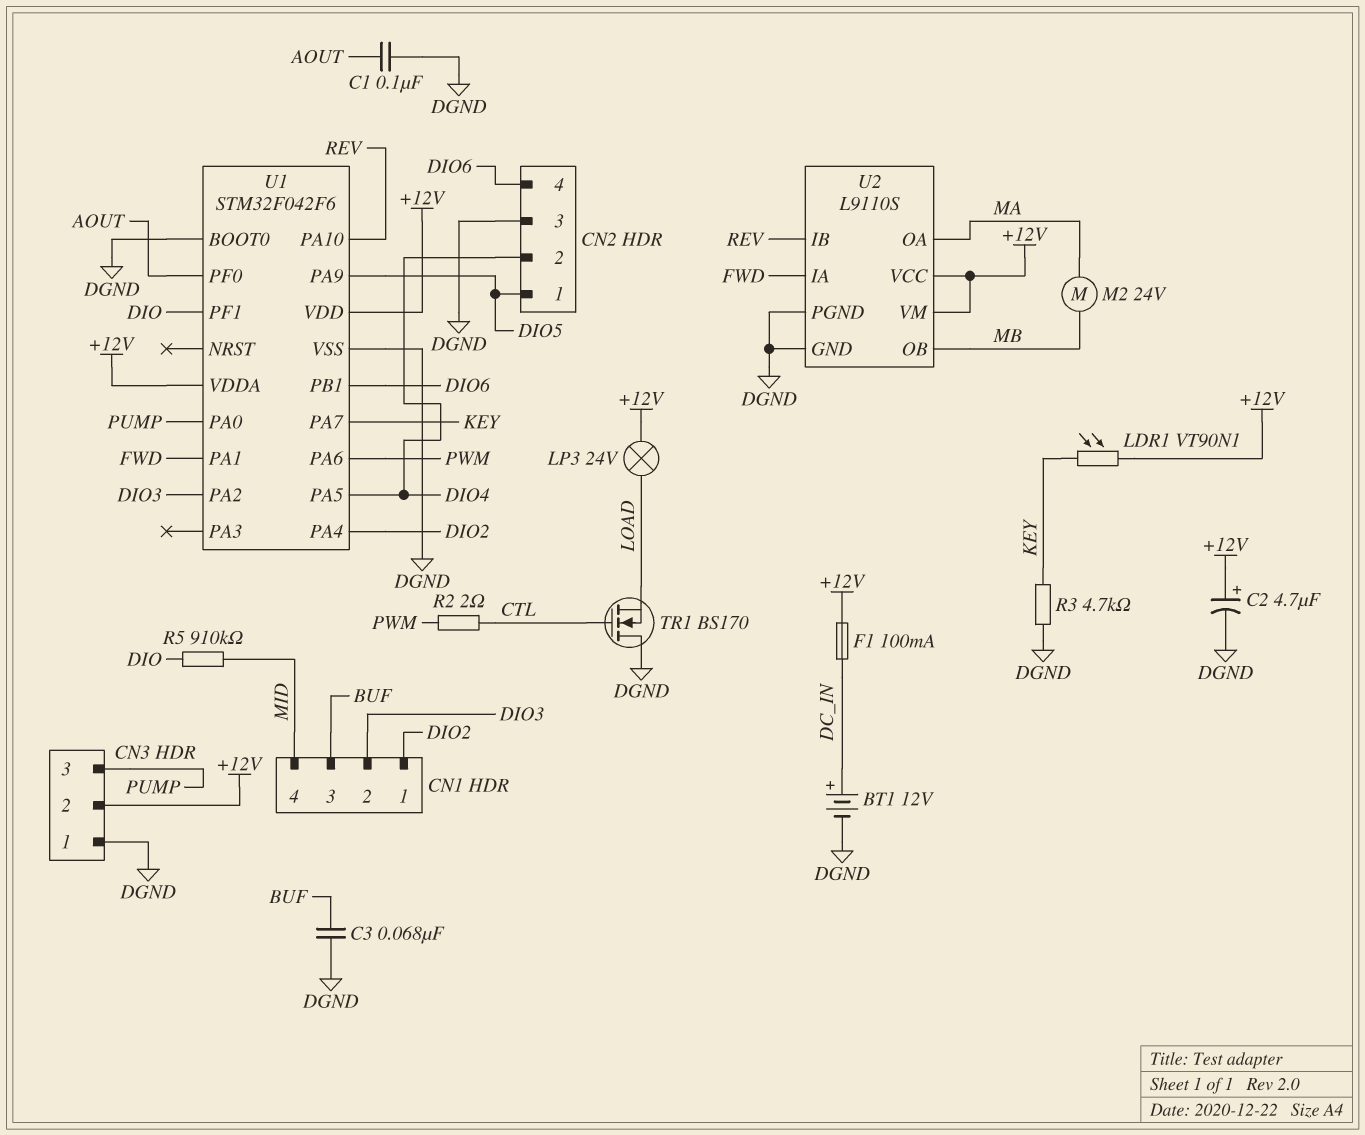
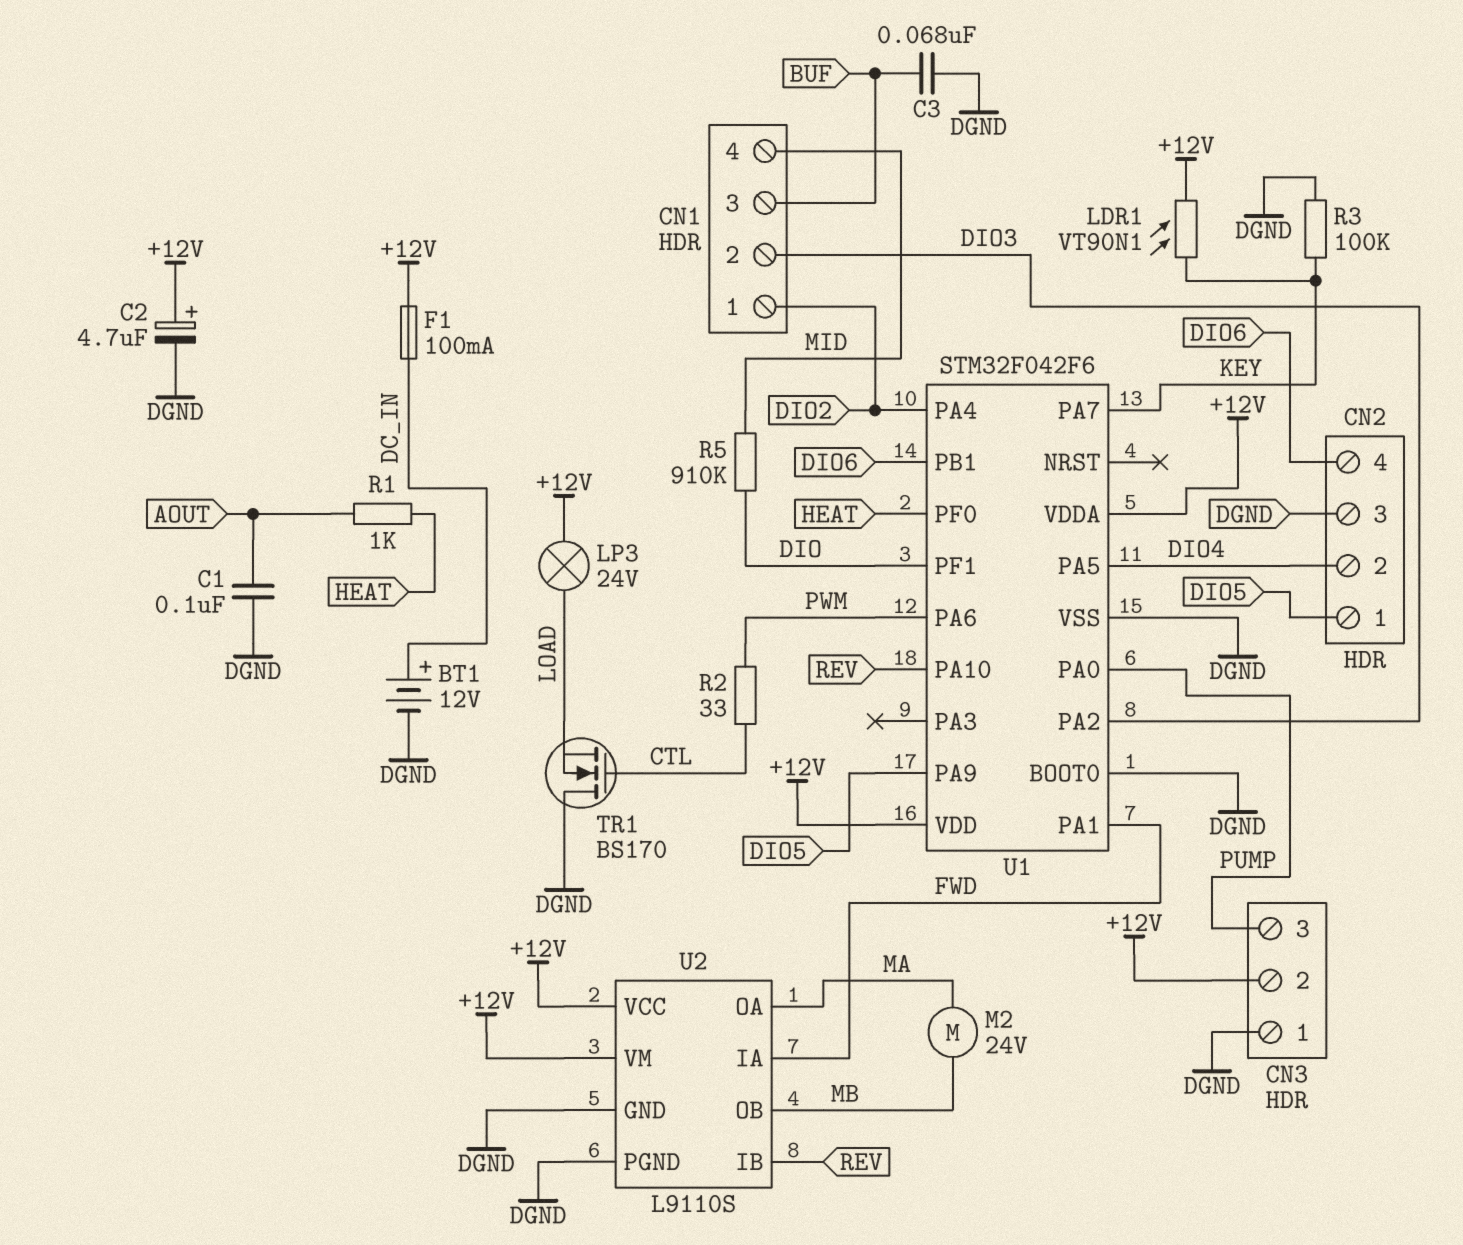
R1: none -> 1k (AOUT, HEAT)
R2: 2 (CTL, PWM) -> 33 (CTL, PWM)
R3: 4.7k (DGND, KEY) -> 100k (DGND, KEY)
U1 pin PF0: AOUT -> HEAT

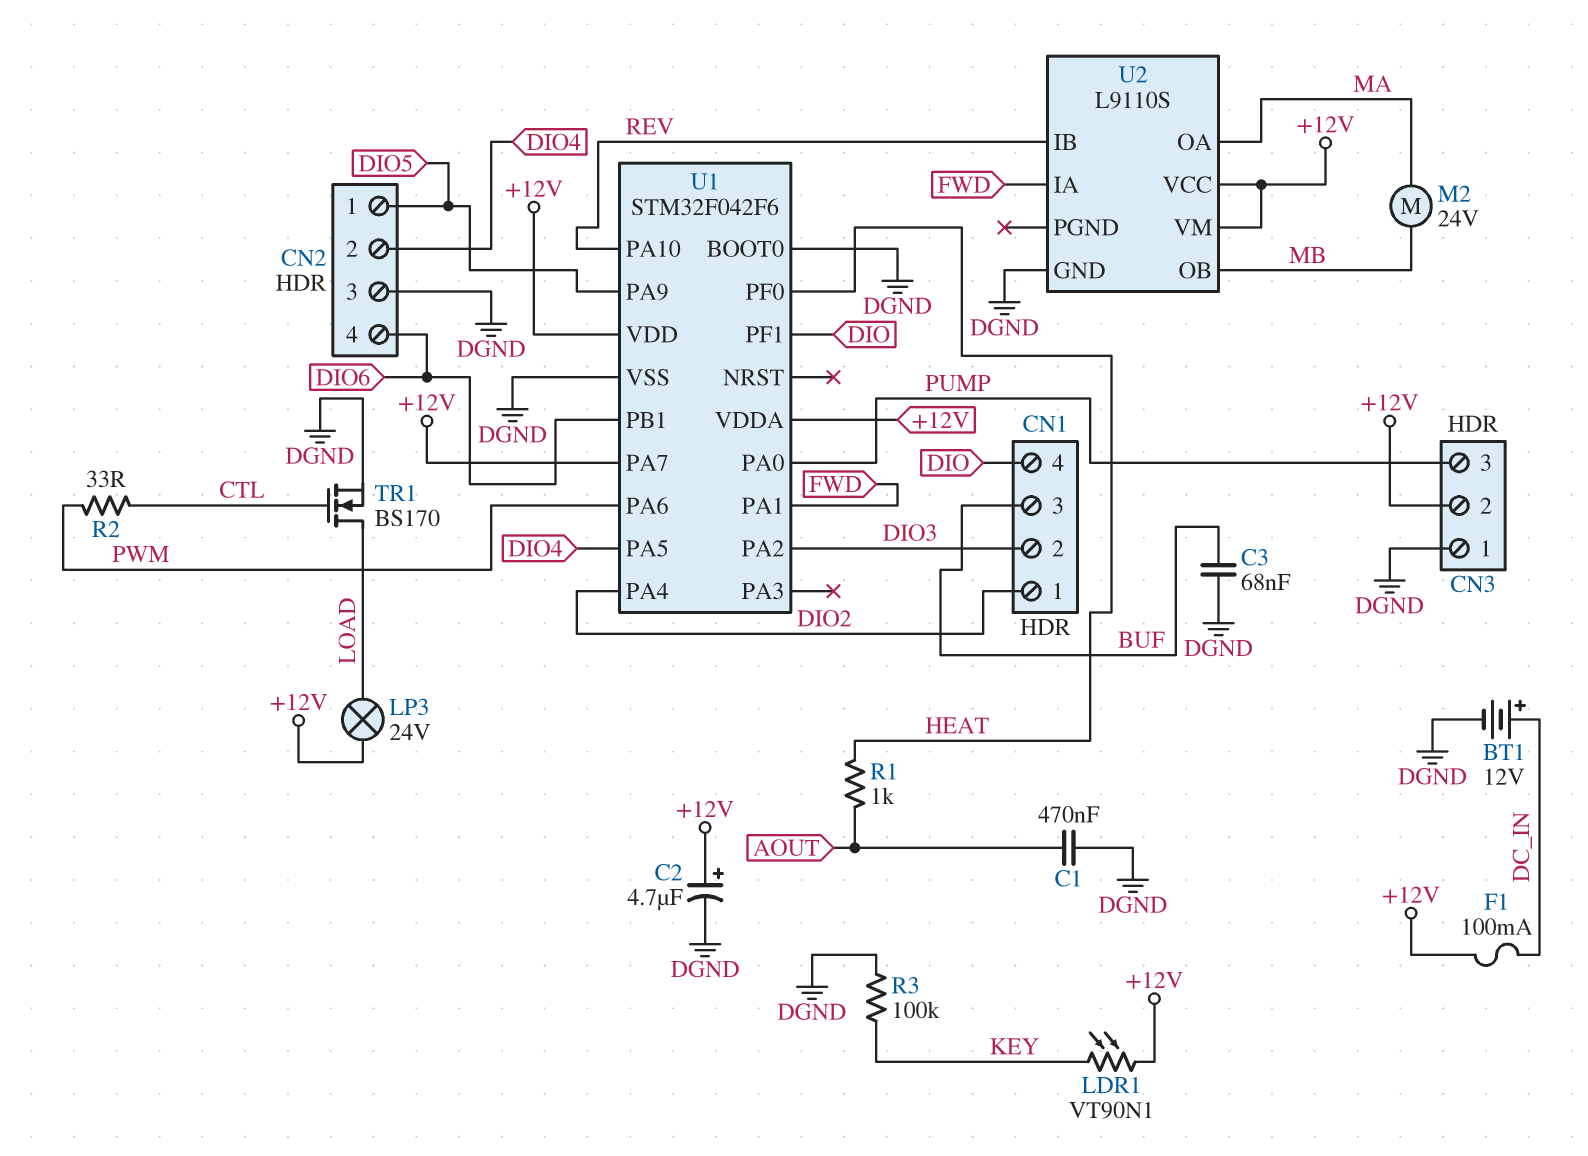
C1: 100nF (AOUT, DGND) -> 470nF (AOUT, DGND)
CN1 pin 4: MID -> DIO
R5: 910k (DIO, MID) -> none
TR1: NMOS BS170 (G CTL, D DGND, S LOAD) -> NMOS BS170 (G CTL, D LOAD, S DGND)
U1 pin PA7: KEY -> +12V
U2 pin PGND: DGND -> none

